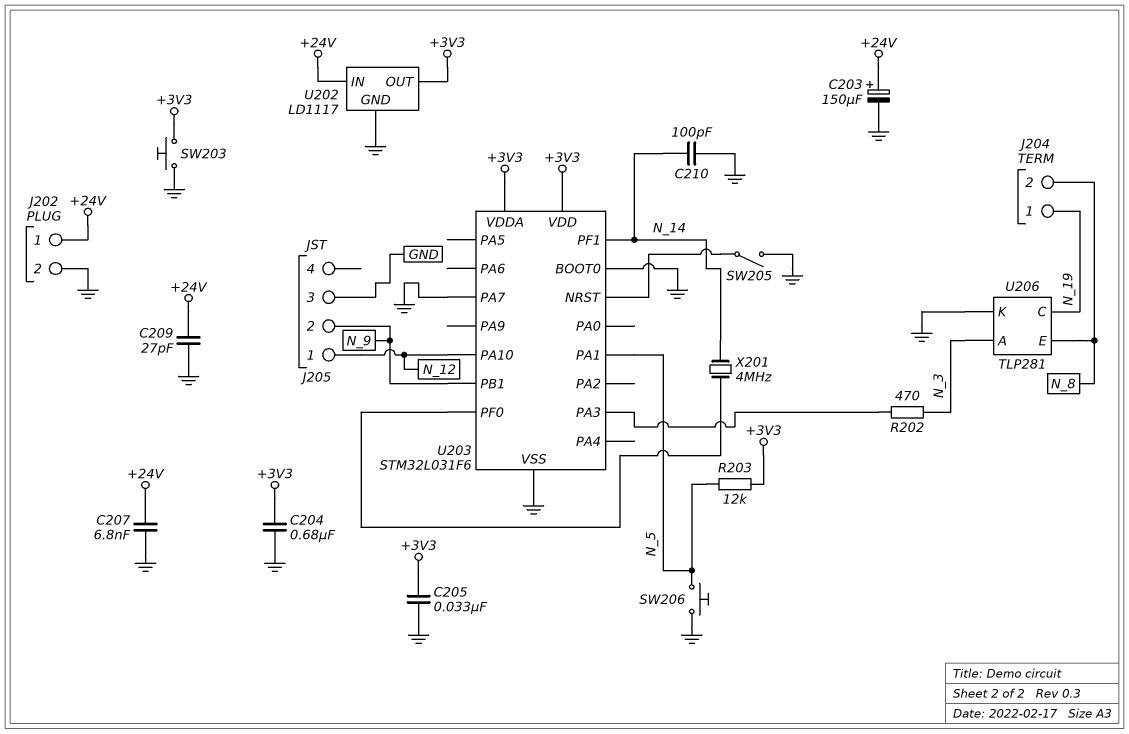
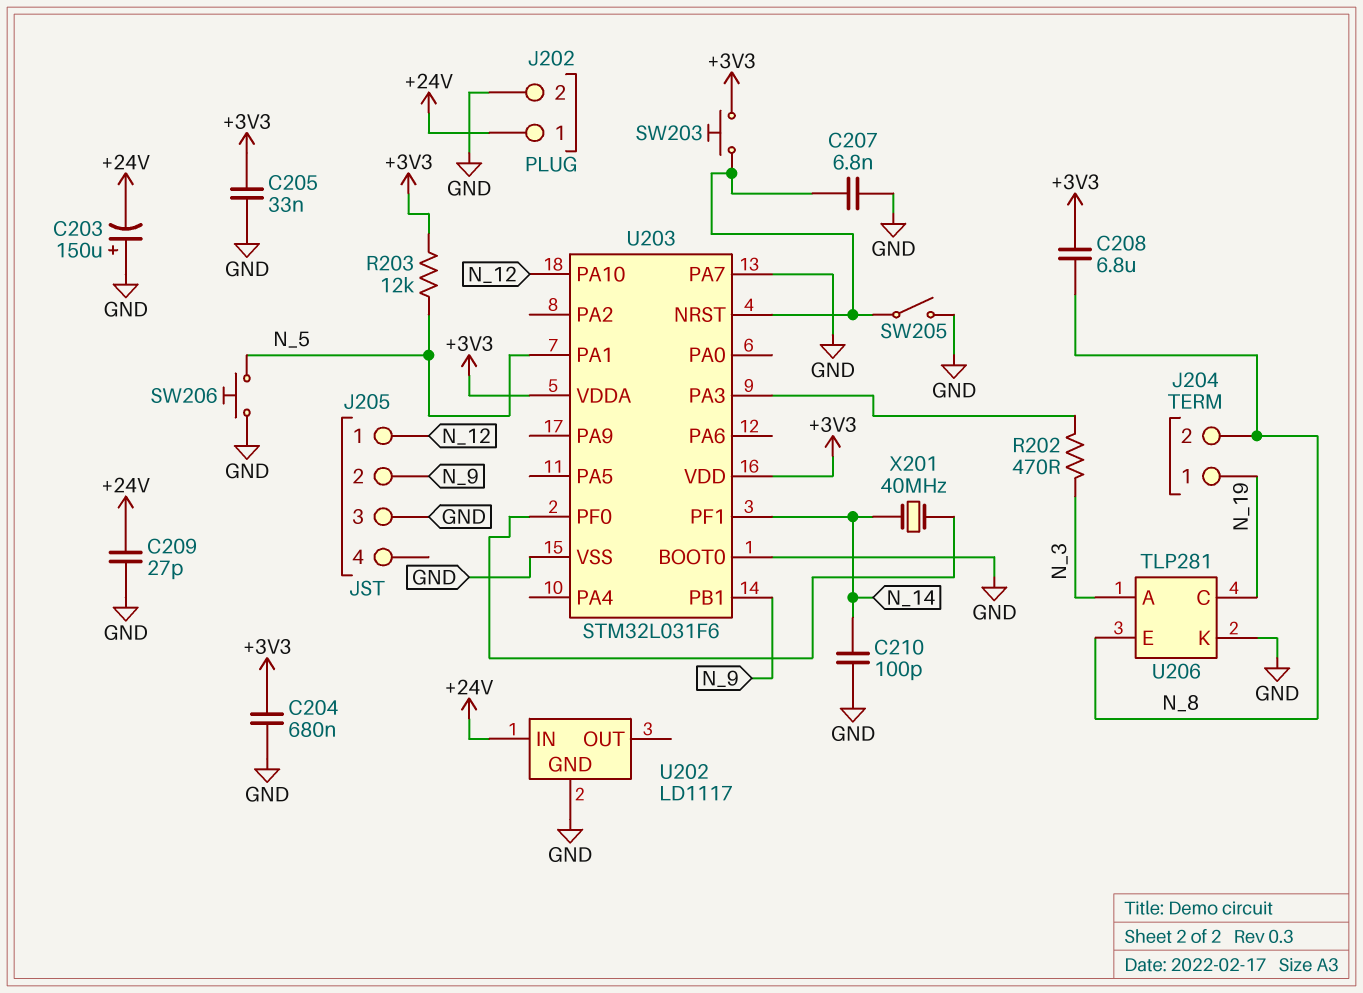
C203: 150uF (plus +24V, minus GND) -> 150uF (plus GND, minus +24V)
C207: 6.8nF (+24V, GND) -> 6.8nF (GND, U203/NRST)
C208: none -> 6.8uF (+3V3, N_8)
SW203: button (+3V3, GND) -> button (+3V3, U203/NRST)
U202 pin OUT: +3V3 -> none
X201: 4MHz (N_14, U203/PF0) -> 40MHz (N_14, U203/PF0)

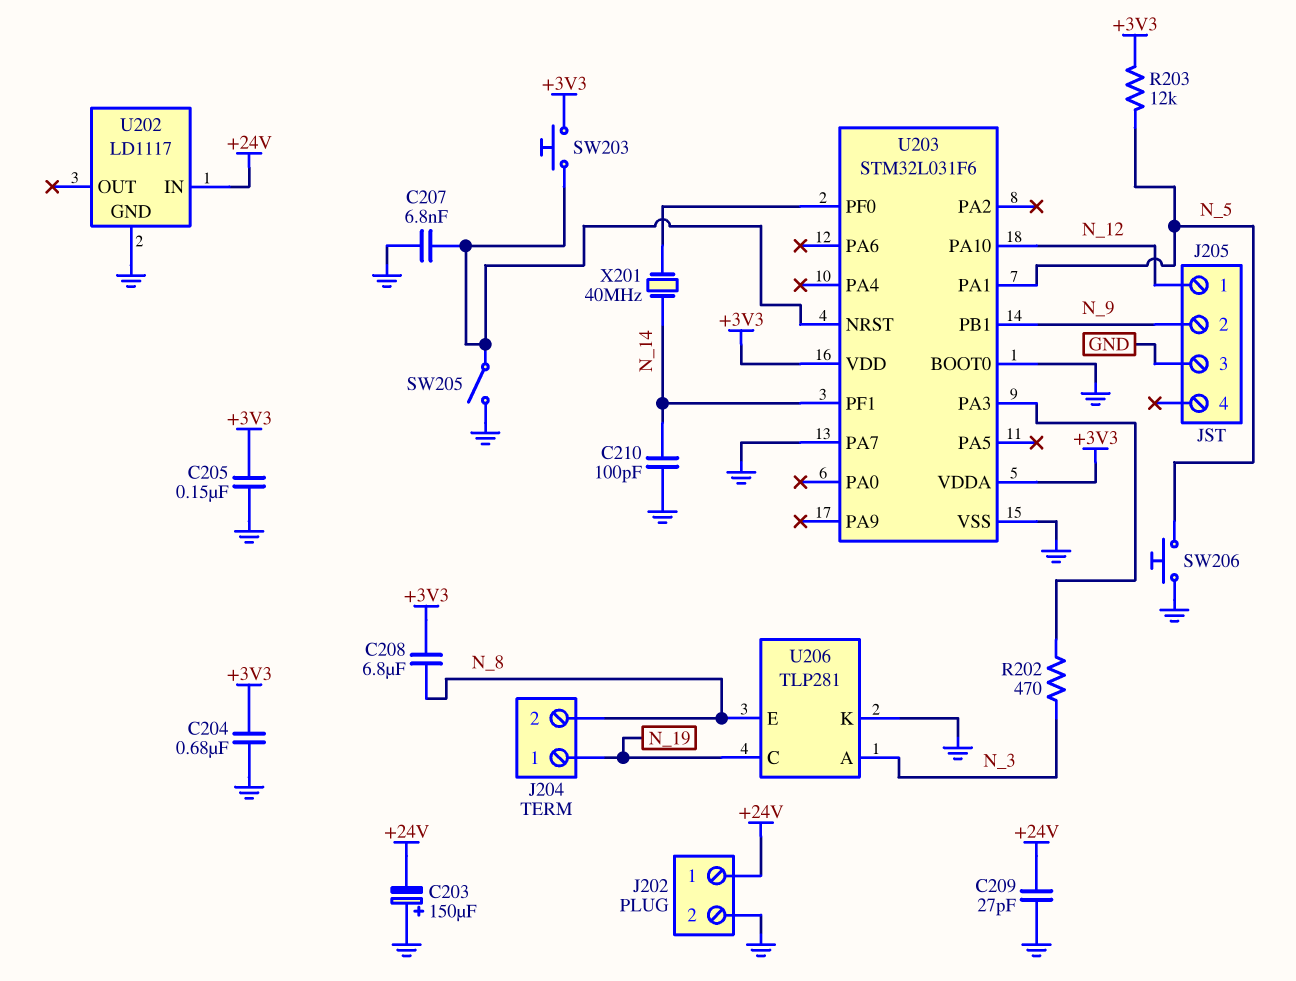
C205: 33nF (+3V3, GND) -> 150nF (+3V3, GND)

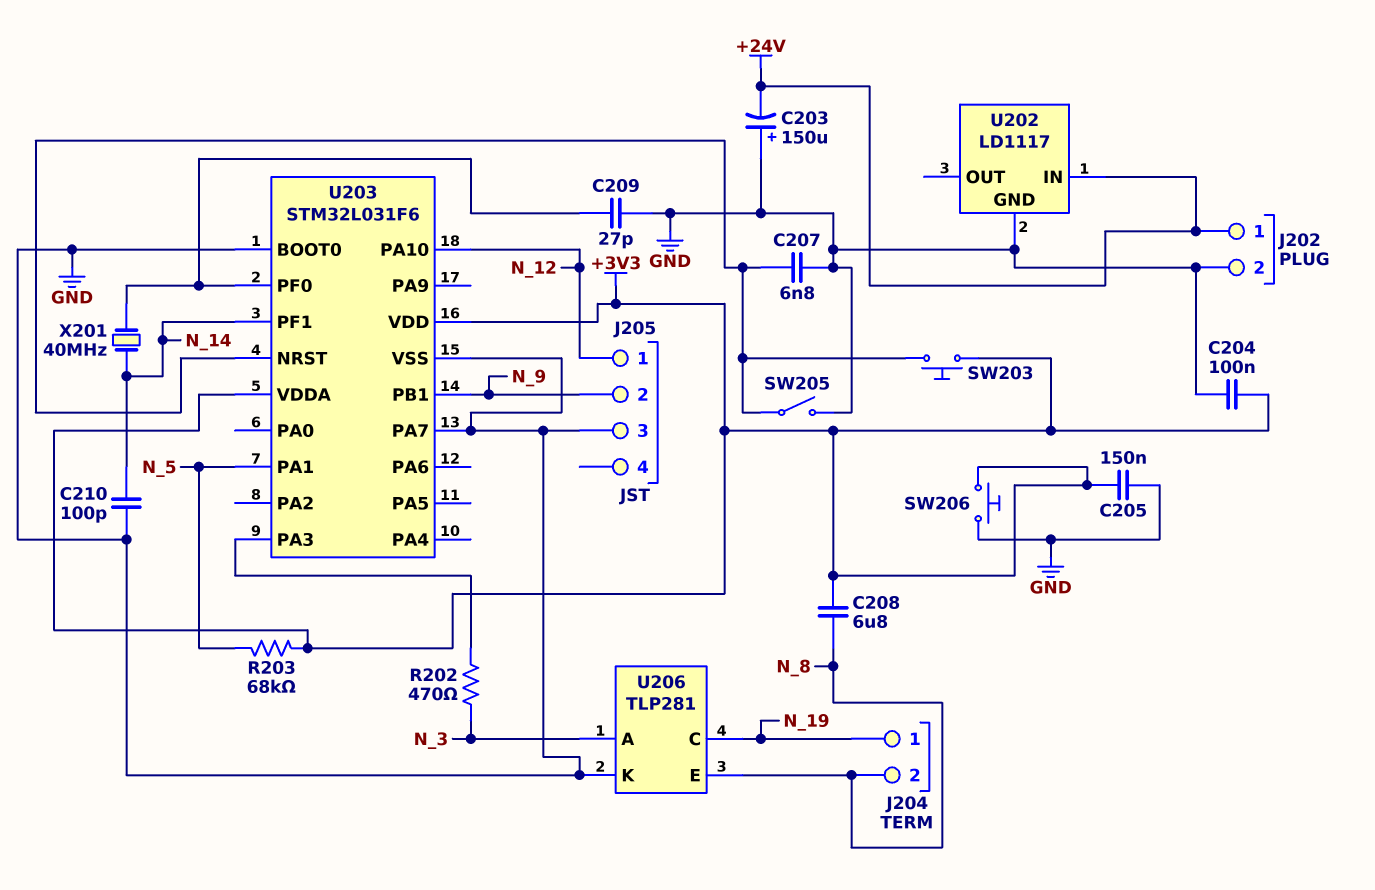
C204: 680nF (+3V3, GND) -> 100nF (+3V3, GND)
C209: 27pF (+24V, GND) -> 27pF (GND, U203/PF0)
R203: 12k (+3V3, N_5) -> 68k (+3V3, N_5)
SW206: button (GND, N_5) -> button (+3V3, GND)

